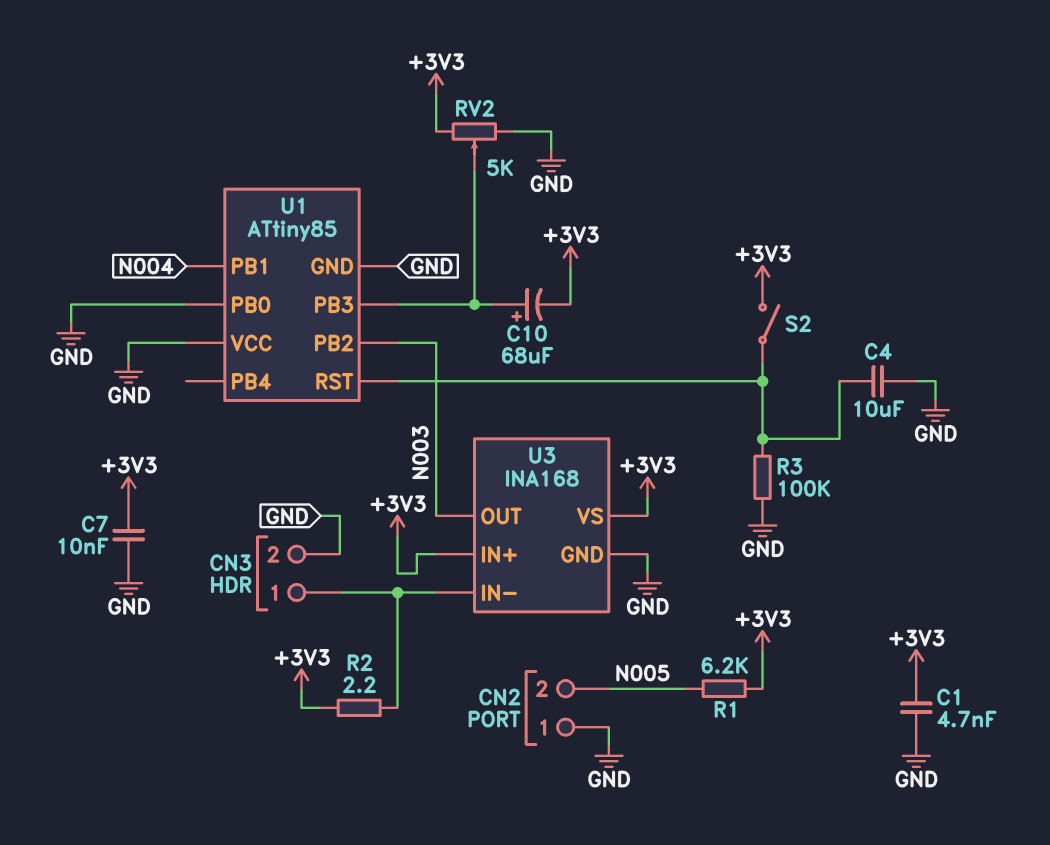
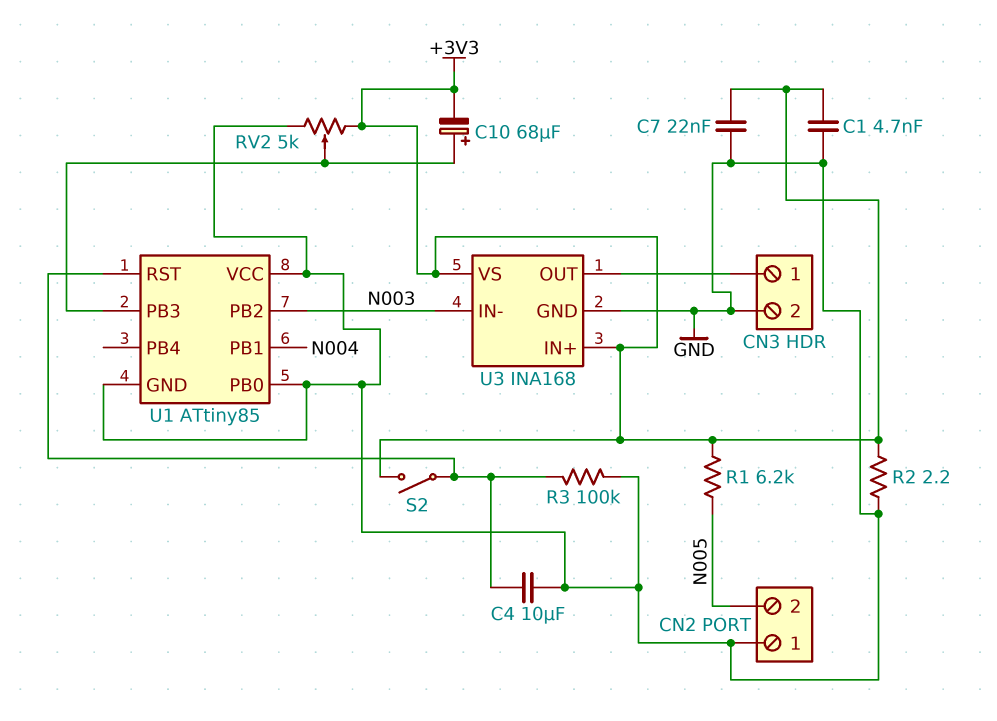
C7: 10nF (+3V3, GND) -> 22nF (+3V3, GND)
R2: 2.2 (+3V3, CN3/1) -> 2.2 (+3V3, GND)
U3 pin IN-: CN3/1 -> N003
U3 pin OUT: N003 -> CN3/1

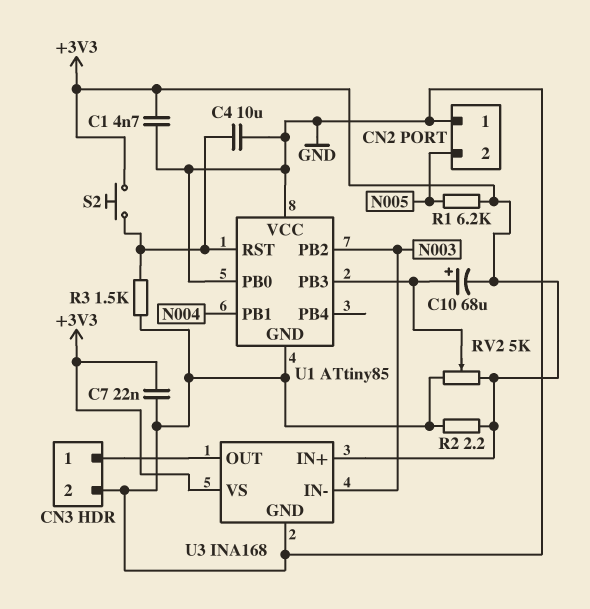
R3: 100k (GND, U1/RST) -> 1.5k (GND, U1/RST)
S2: switch (+3V3, U1/RST) -> button (+3V3, U1/RST)

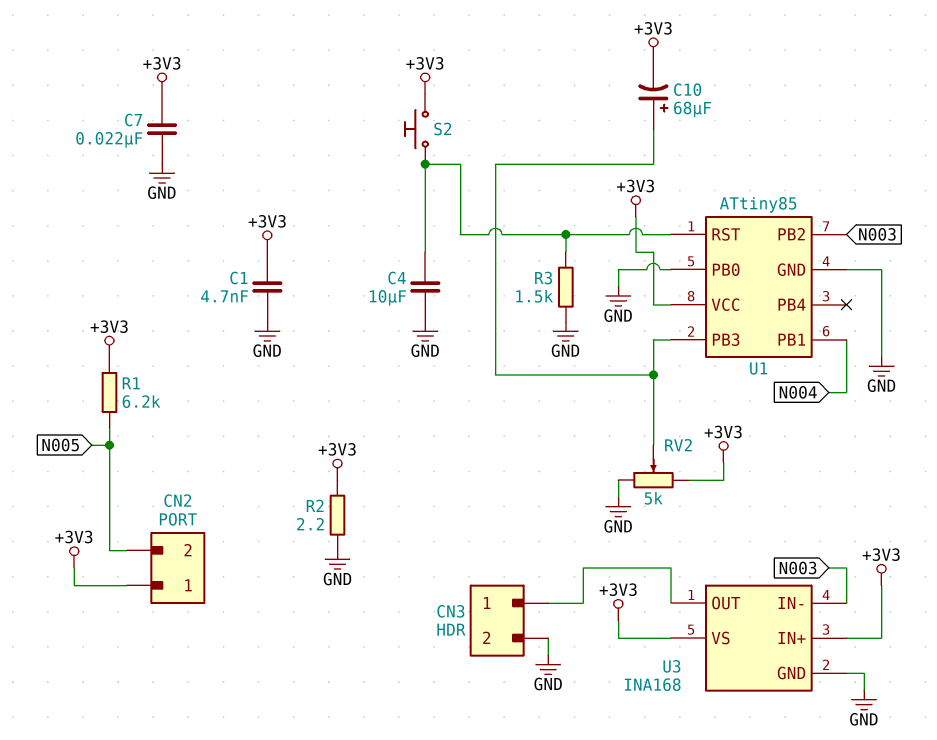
CN2 pin 1: GND -> +3V3
U1 pin VCC: GND -> +3V3

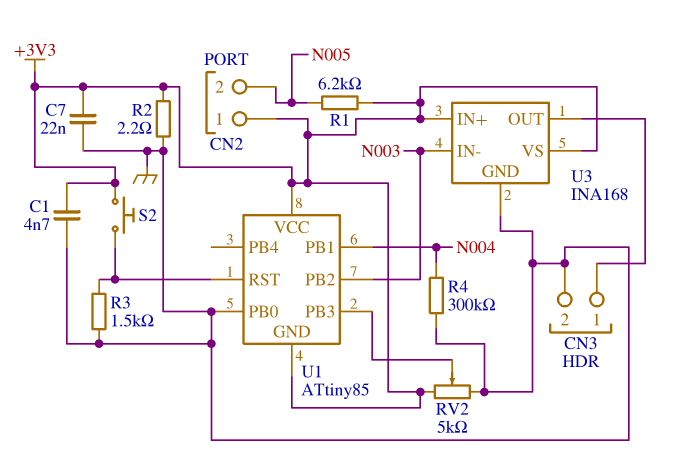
C4: 10uF (GND, U1/RST) -> none
C10: 68uF (plus U1/PB3, minus +3V3) -> none
R4: none -> 300k (GND, N004)
U1 pin GND: GND -> +3V3

